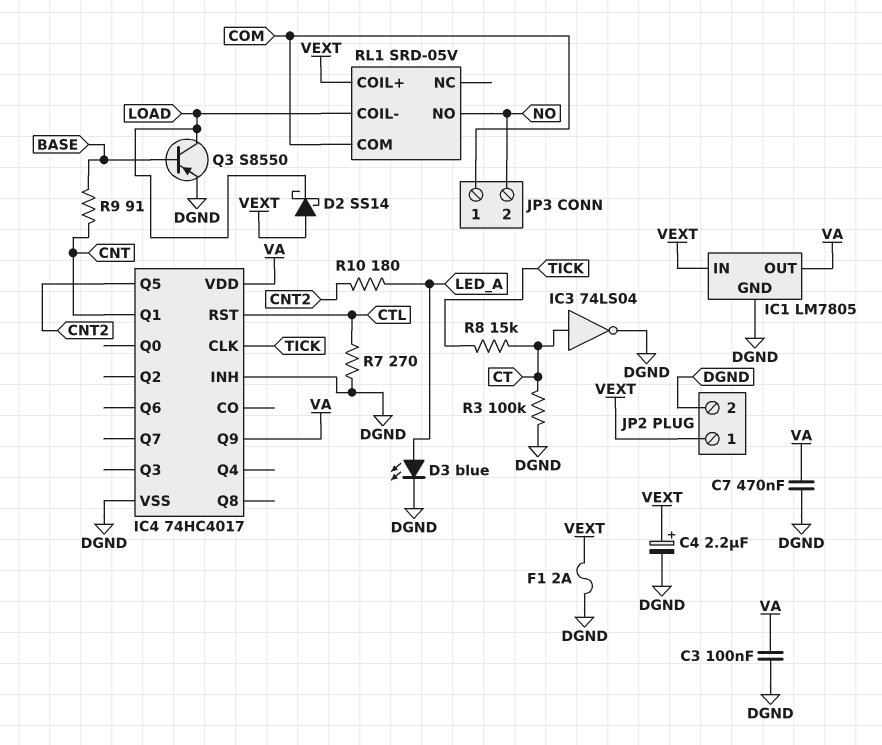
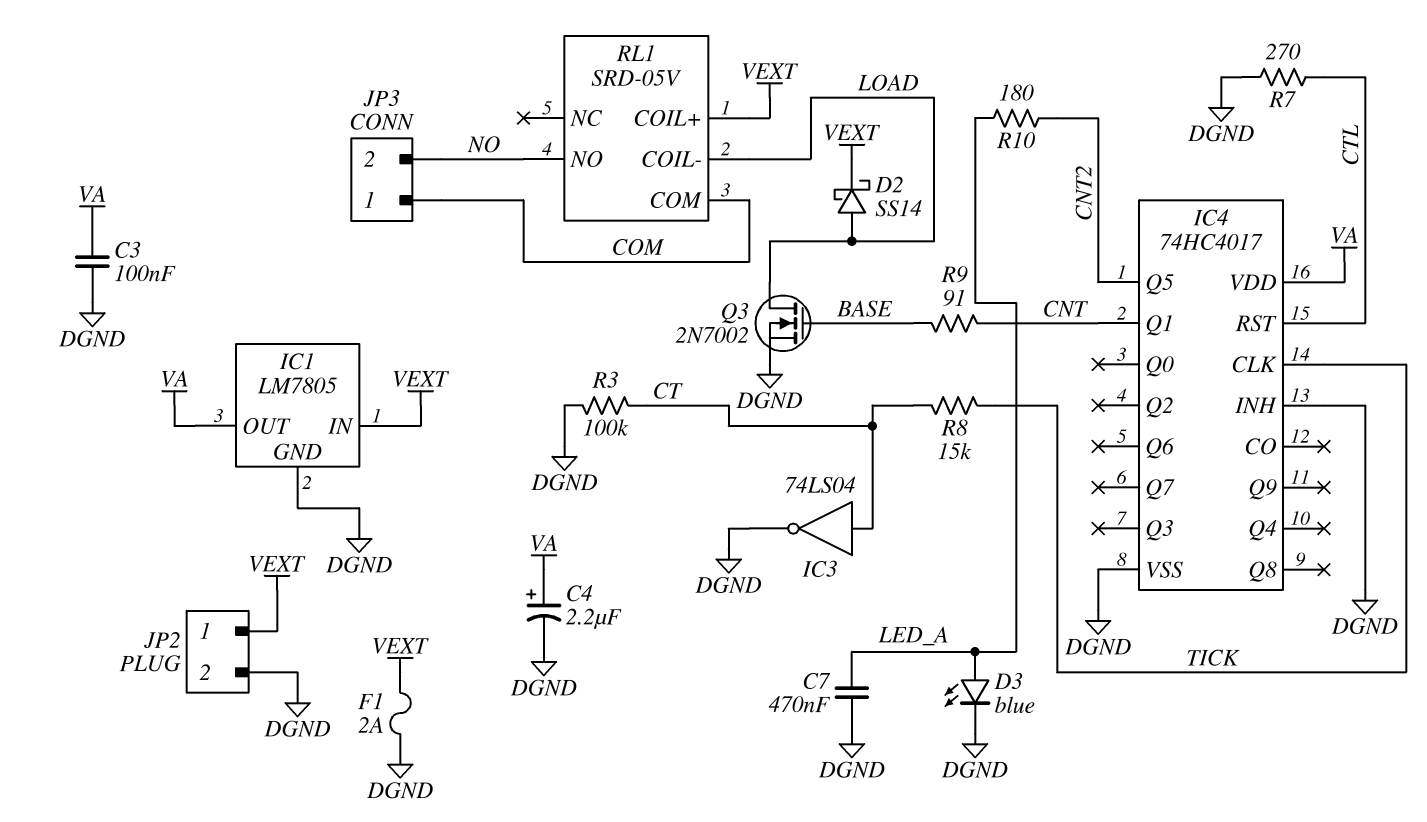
C4: 2.2uF (plus VEXT, minus DGND) -> 2.2uF (plus VA, minus DGND)
C7: 470nF (DGND, VA) -> 470nF (DGND, LED_A)
D2: schottky SS14 (A VEXT, K LOAD) -> schottky SS14 (A LOAD, K VEXT)
IC4 pin Q9: VA -> none
Q3: PNP S8550 (B BASE, C LOAD, E DGND) -> NMOS 2N7002 (G BASE, D LOAD, S DGND)

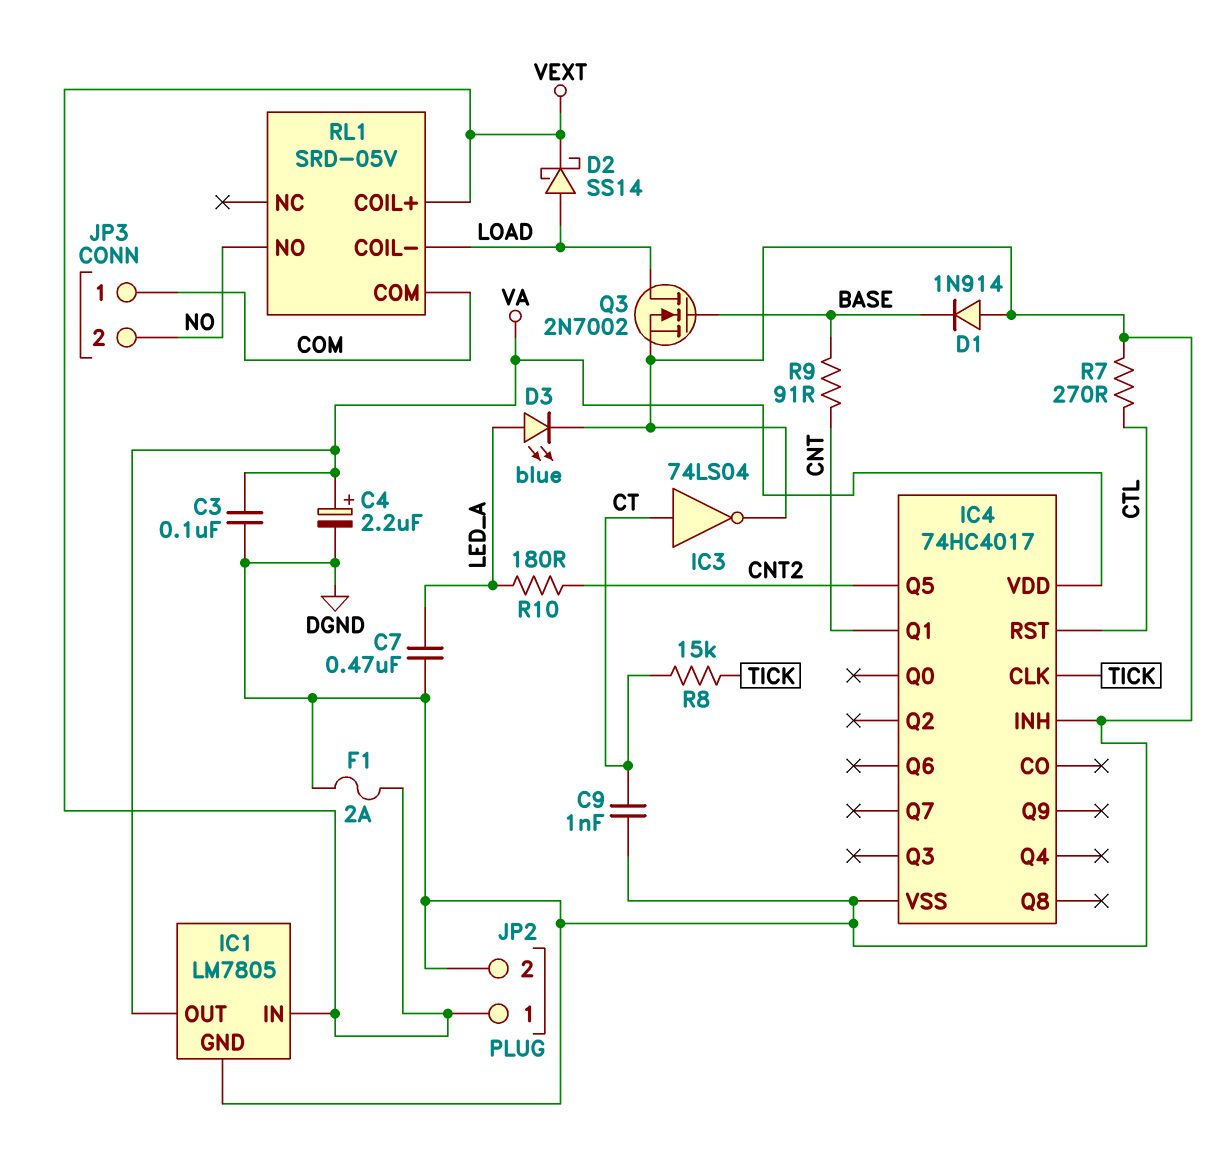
C9: none -> 1nF (CT, DGND)
D1: none -> diode 1N914 (A DGND, K BASE)
R3: 100k (CT, DGND) -> none

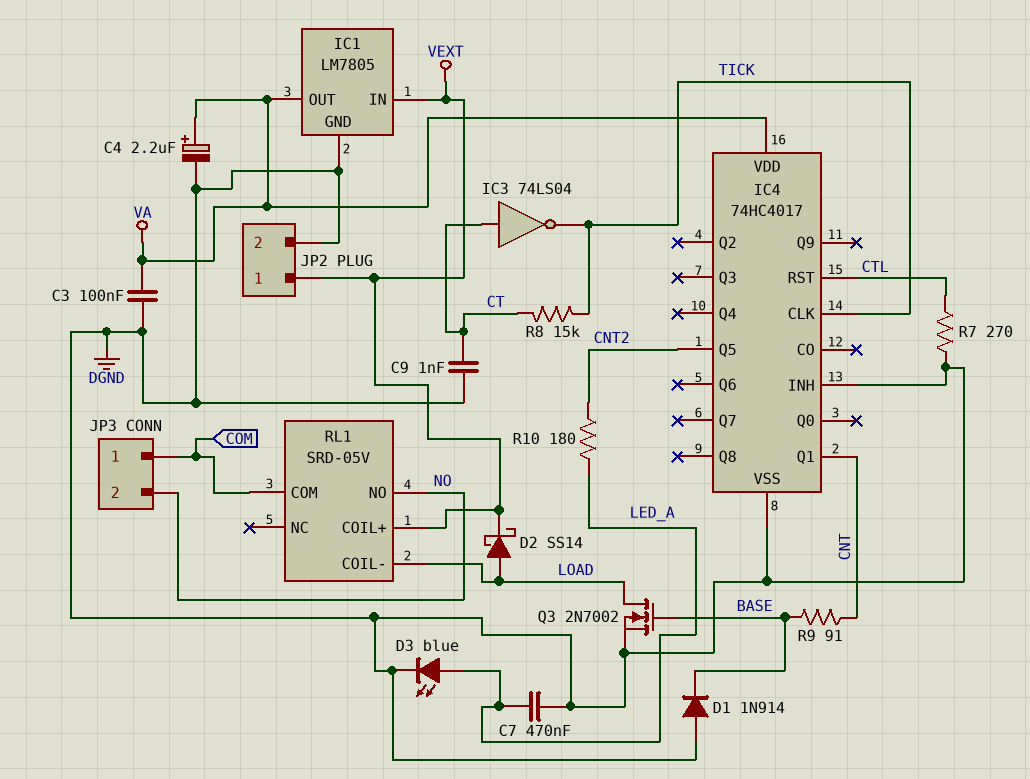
F1: 2A (DGND, VEXT) -> none
IC3: NOT 74LS04 (in CT, out DGND) -> NOT 74LS04 (in CT, out TICK)

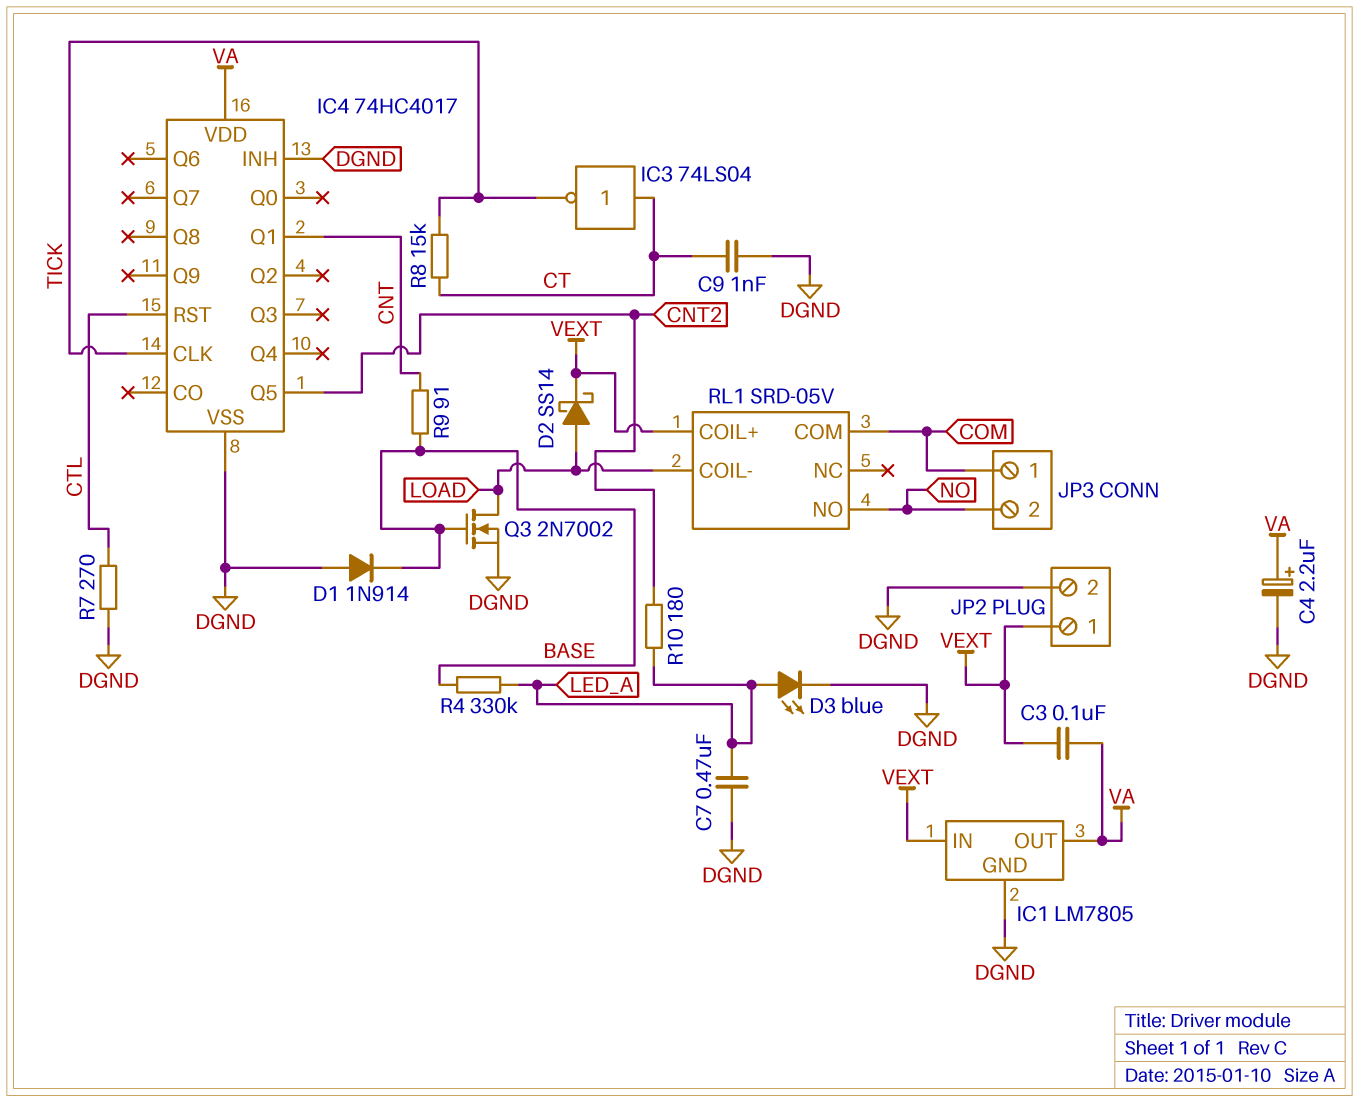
C3: 100nF (DGND, VA) -> 100nF (VA, VEXT)
R4: none -> 330k (BASE, LED_A)

